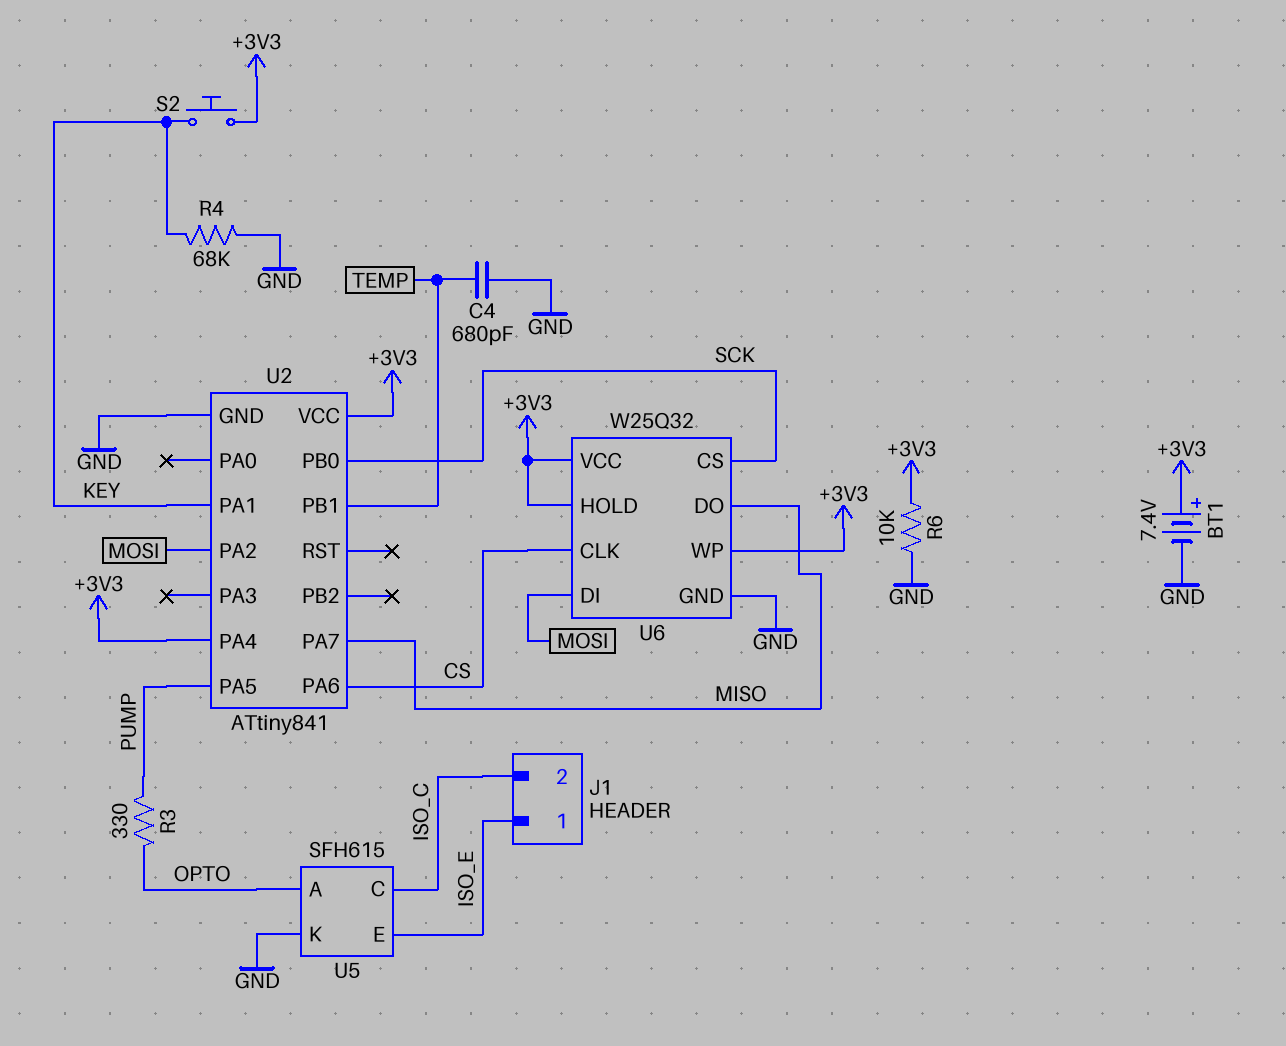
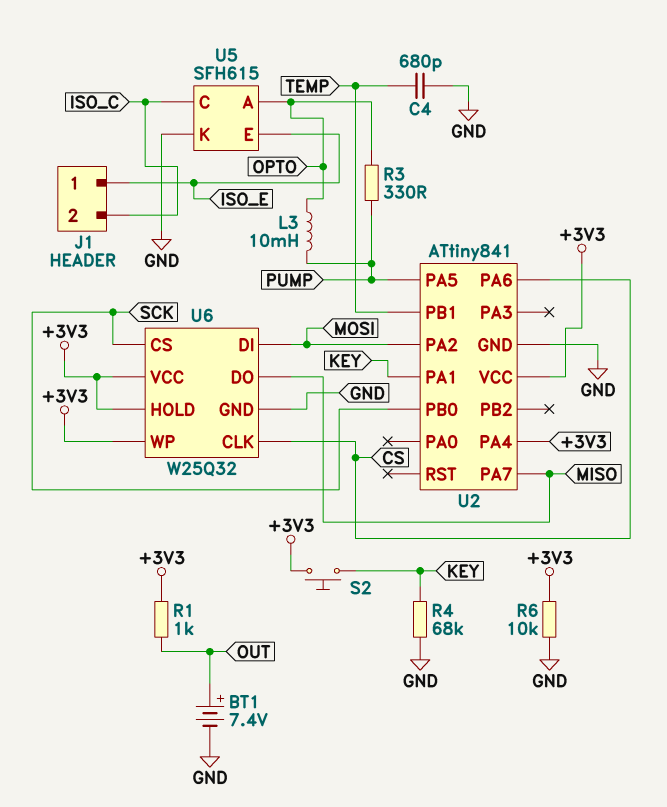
BT1: 7.4V (plus +3V3, minus GND) -> 7.4V (plus OUT, minus GND)
L3: none -> 10mH (OPTO, PUMP)
R1: none -> 1k (+3V3, OUT)

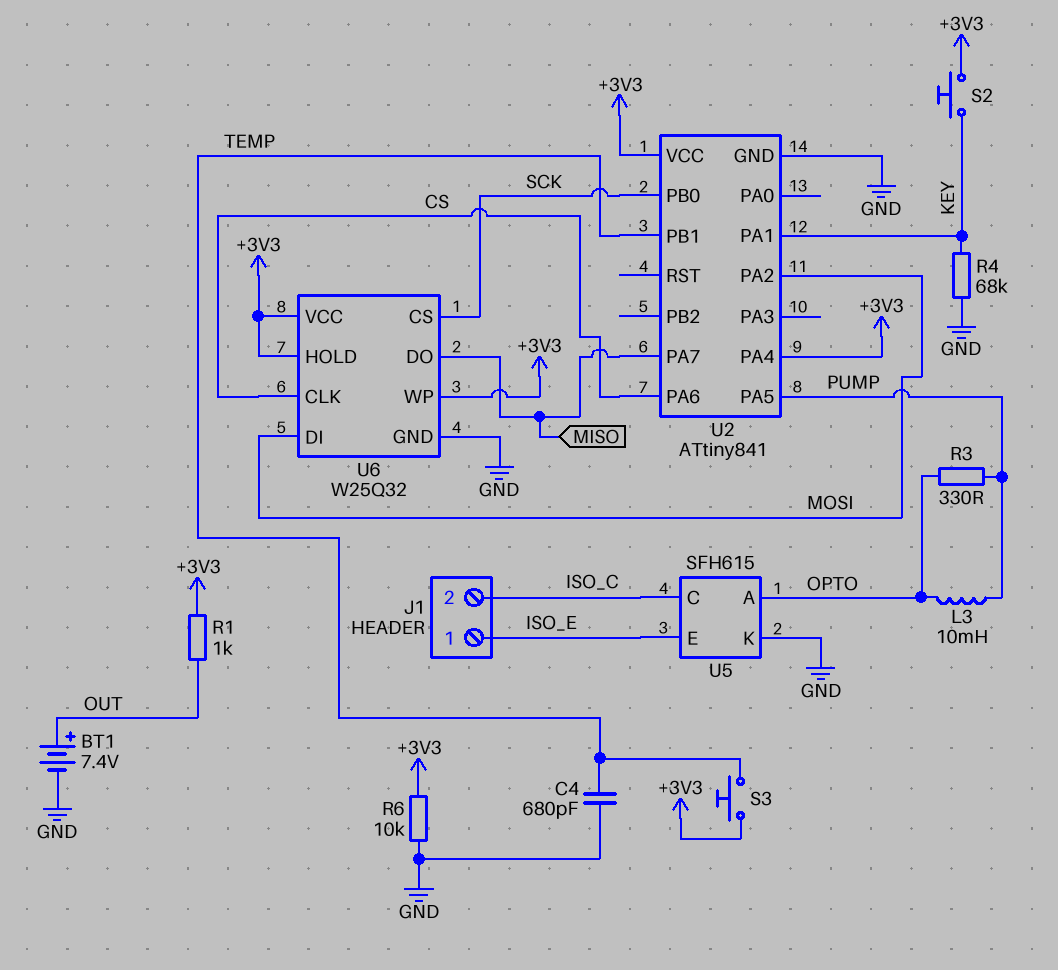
S3: none -> button (+3V3, TEMP)

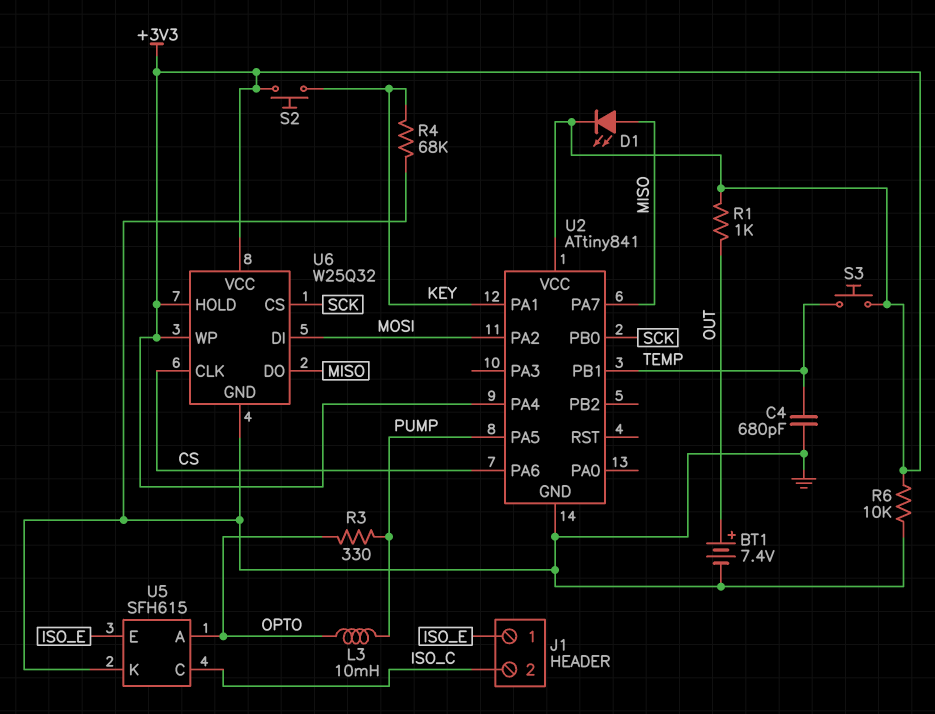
D1: none -> LED (A MISO, K +3V3)

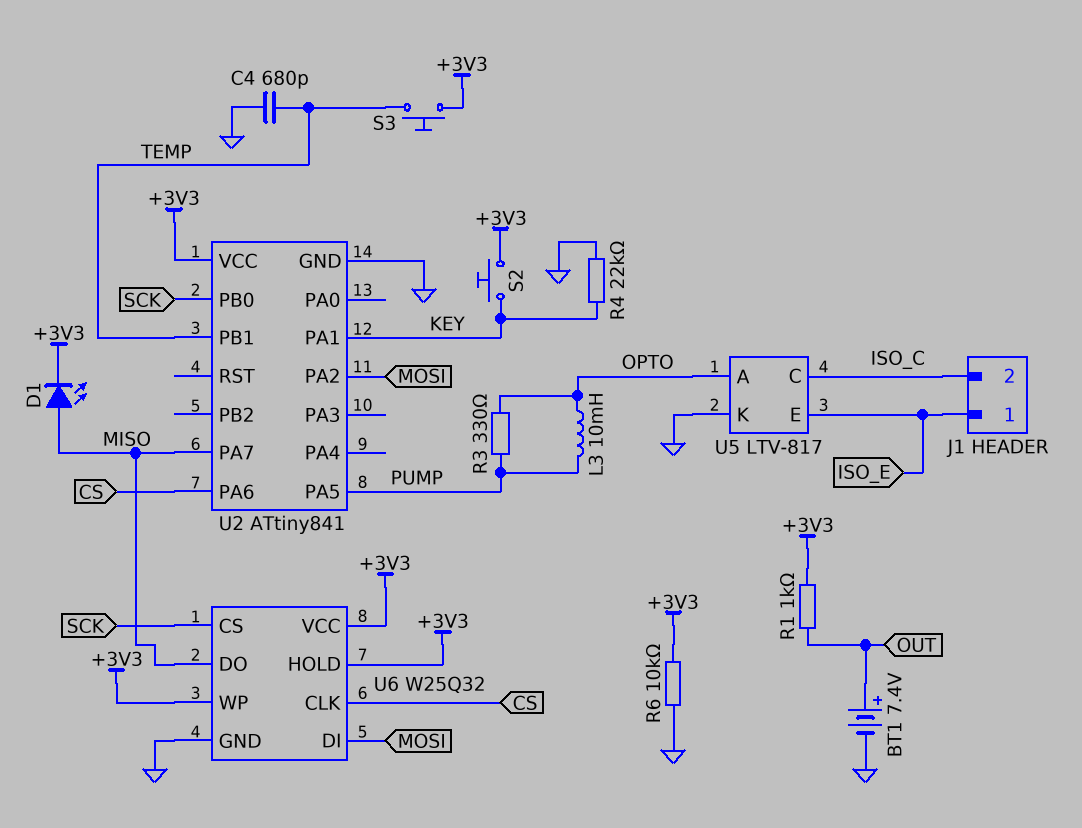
R4: 68k (GND, KEY) -> 22k (GND, KEY)
U2 pin PA4: +3V3 -> none
U5: SFH615 -> LTV-817

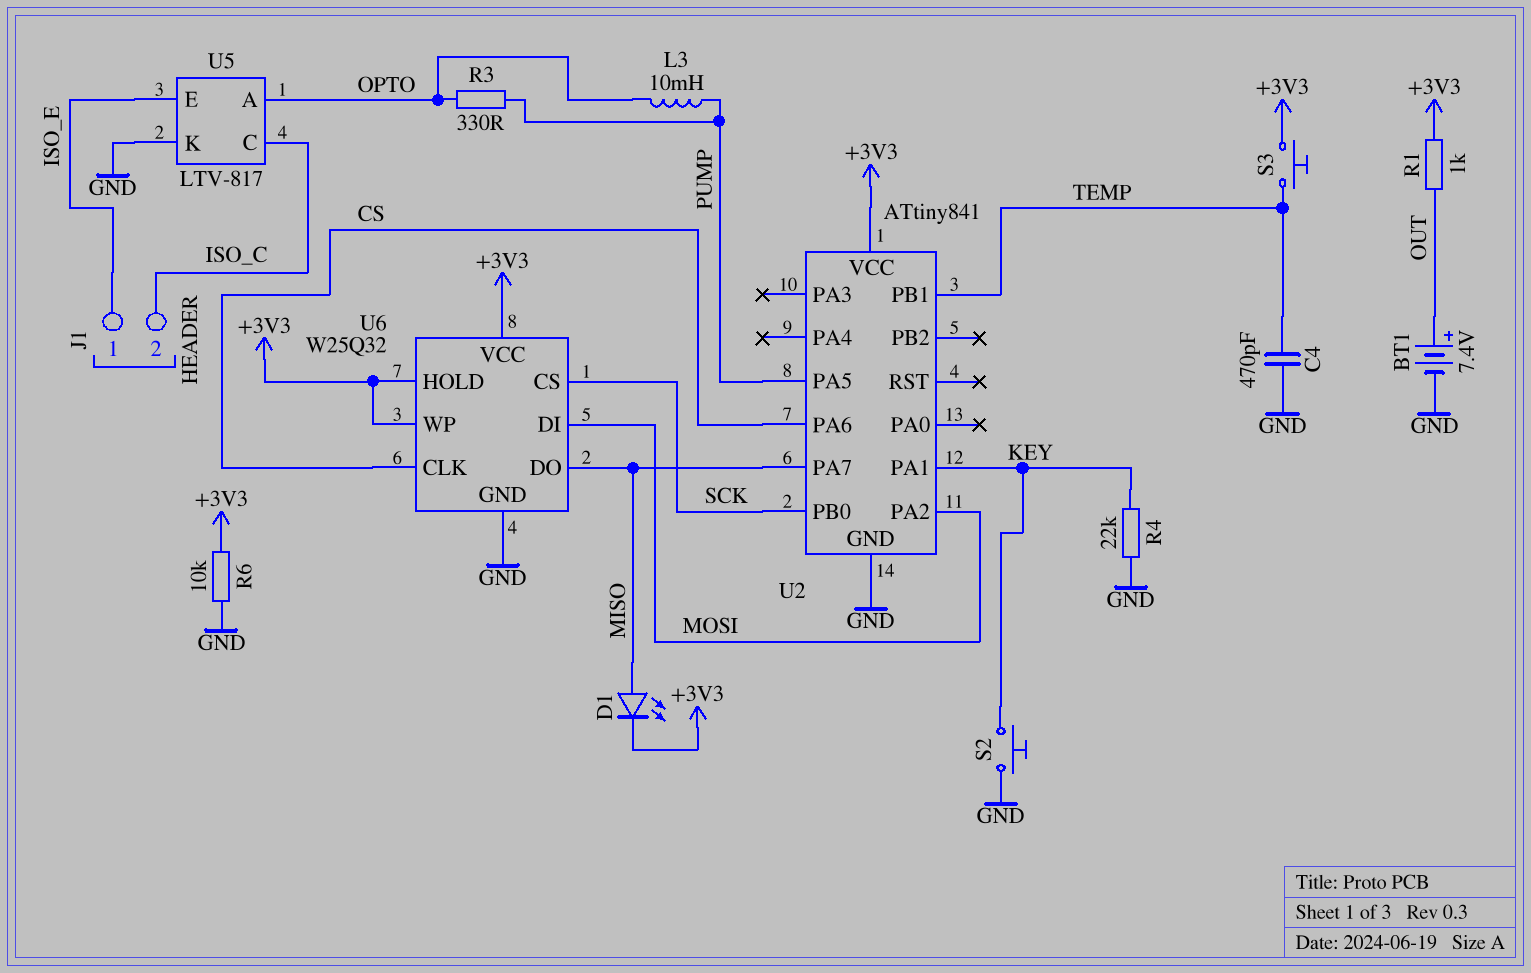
C4: 680pF (GND, TEMP) -> 470pF (GND, TEMP)
S2: button (+3V3, KEY) -> button (GND, KEY)

